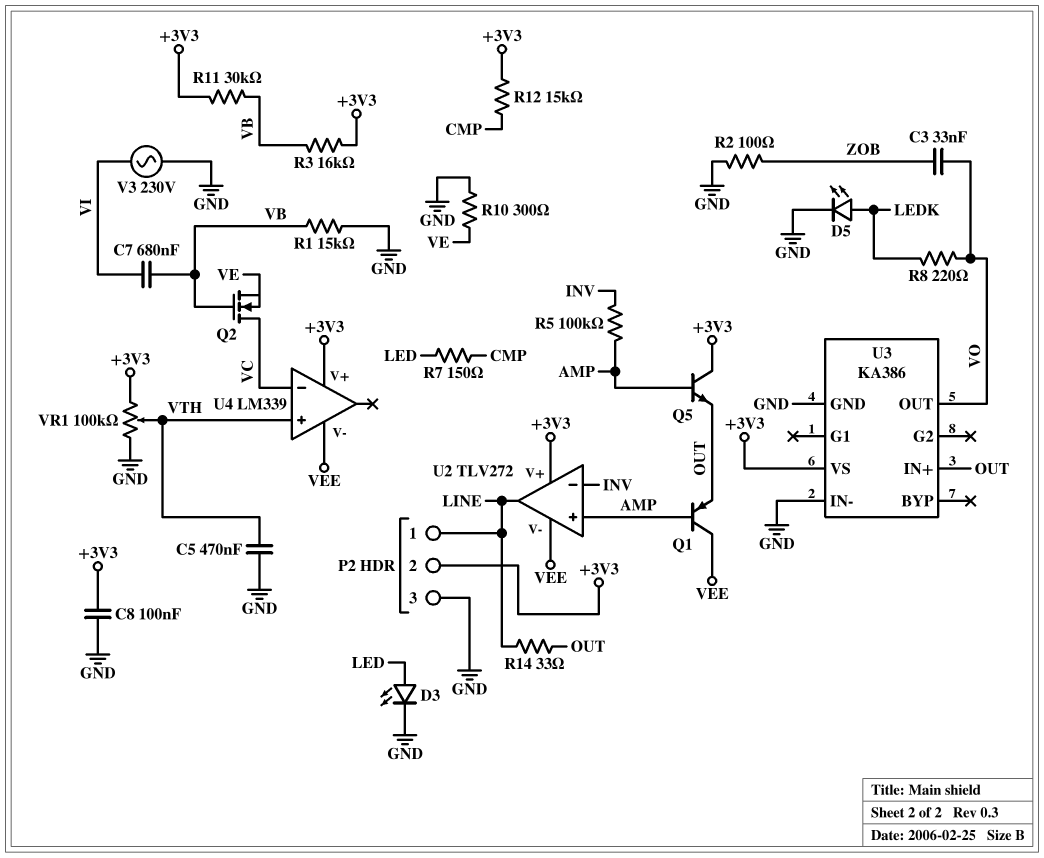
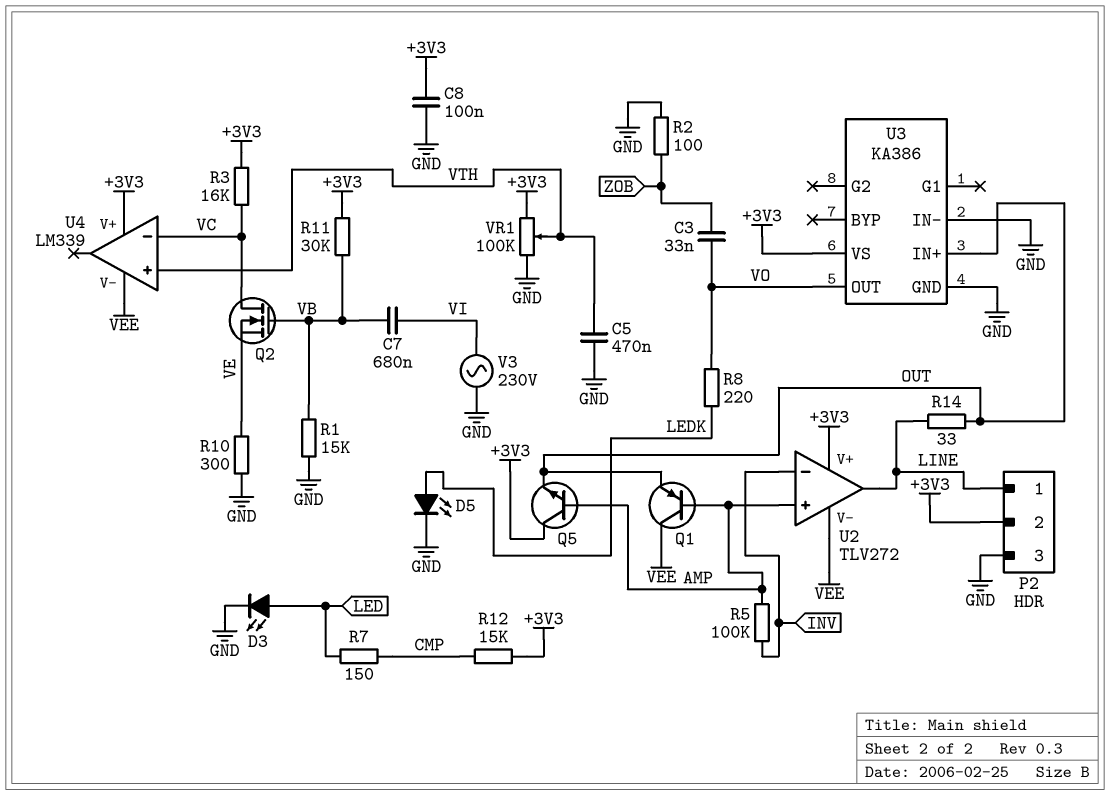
R3: 16k (+3V3, VB) -> 16k (+3V3, VC)

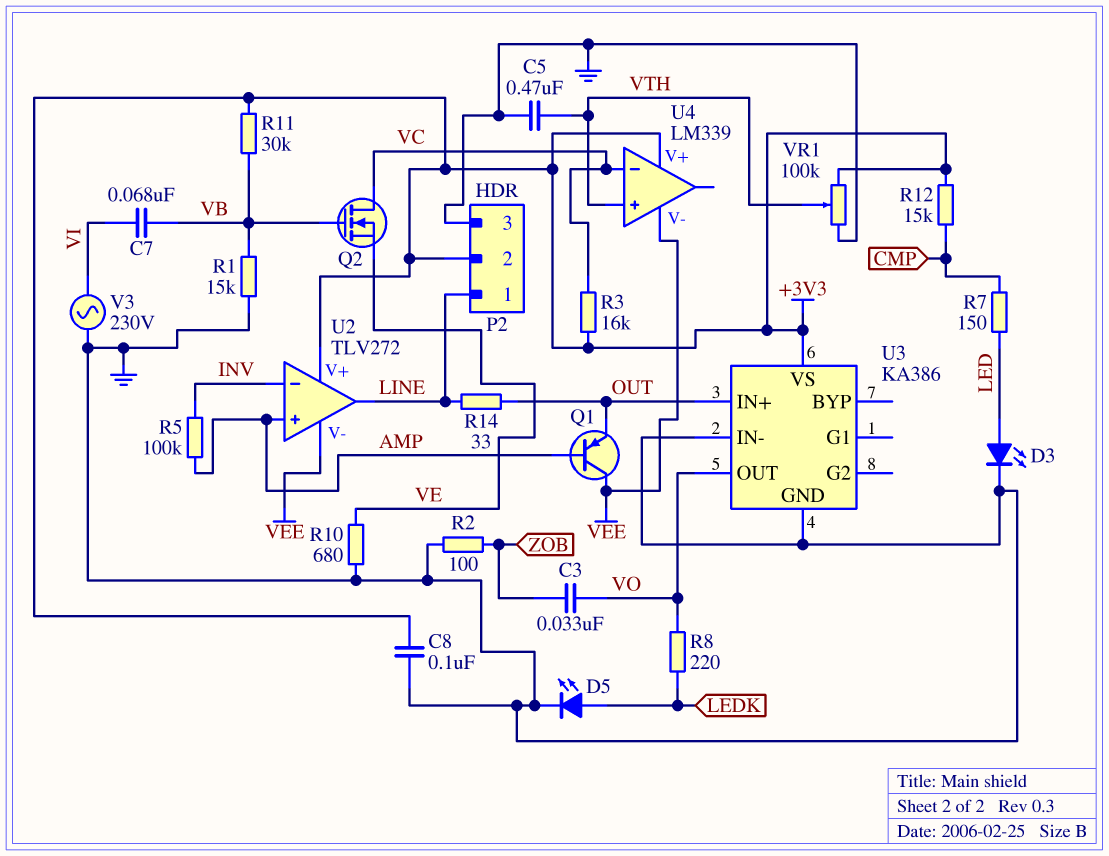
C7: 680nF (VB, VI) -> 68nF (VB, VI)
Q5: NPN (B AMP, C +3V3, E OUT) -> none
R10: 300 (GND, VE) -> 680 (GND, VE)

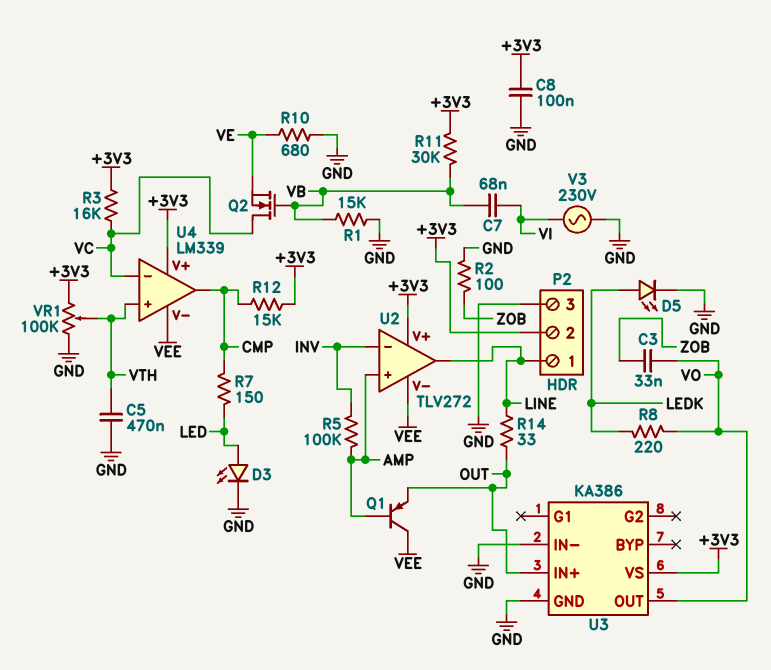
U4 pin out: none -> CMP

